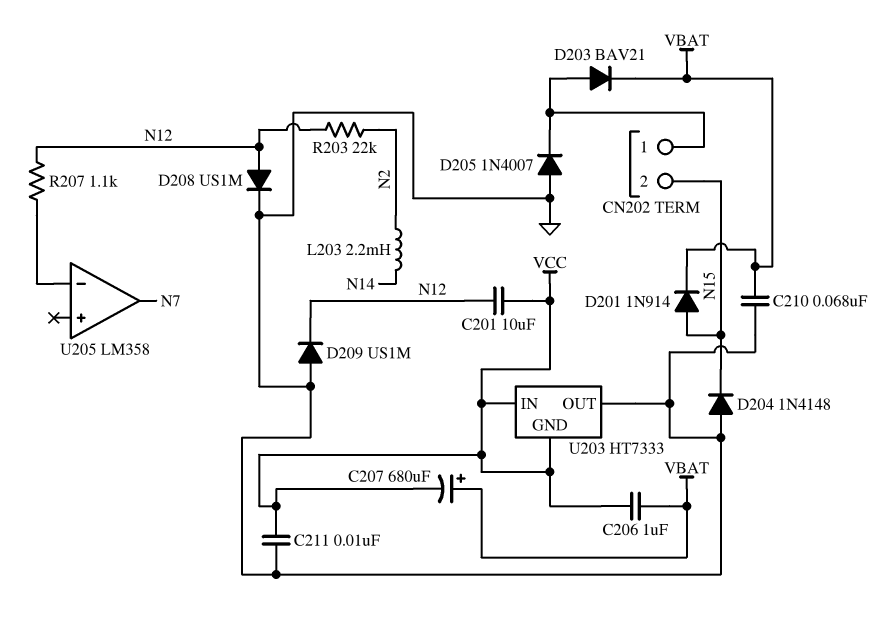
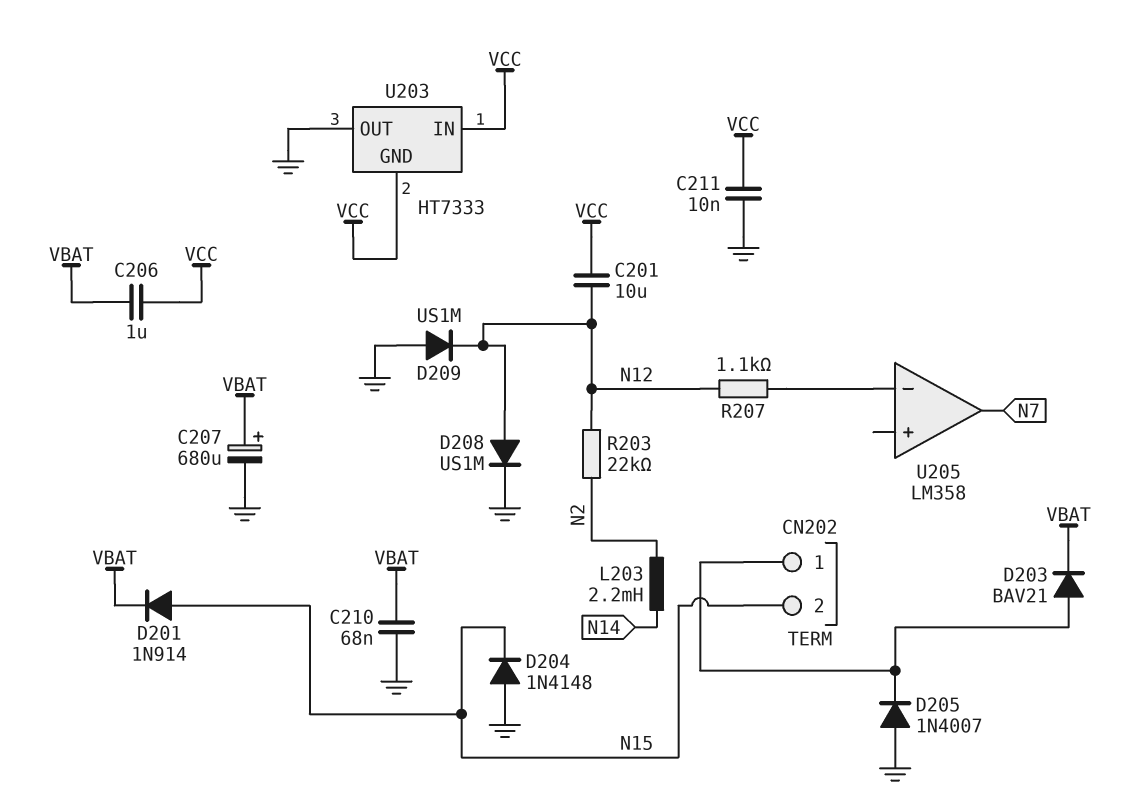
C207: 680uF (plus VBAT, minus VCC) -> 680uF (plus VBAT, minus GND)

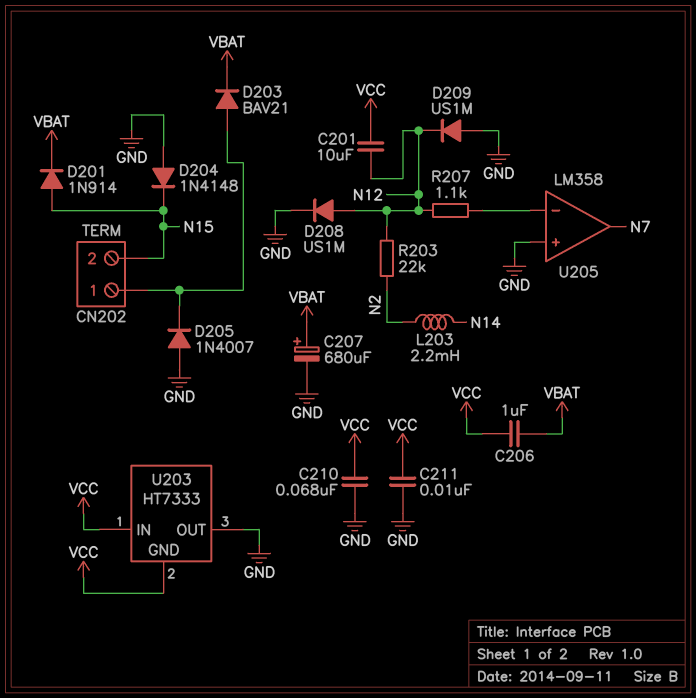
C210: 68nF (GND, VBAT) -> 68nF (GND, VCC)
U205 pin in+: none -> GND

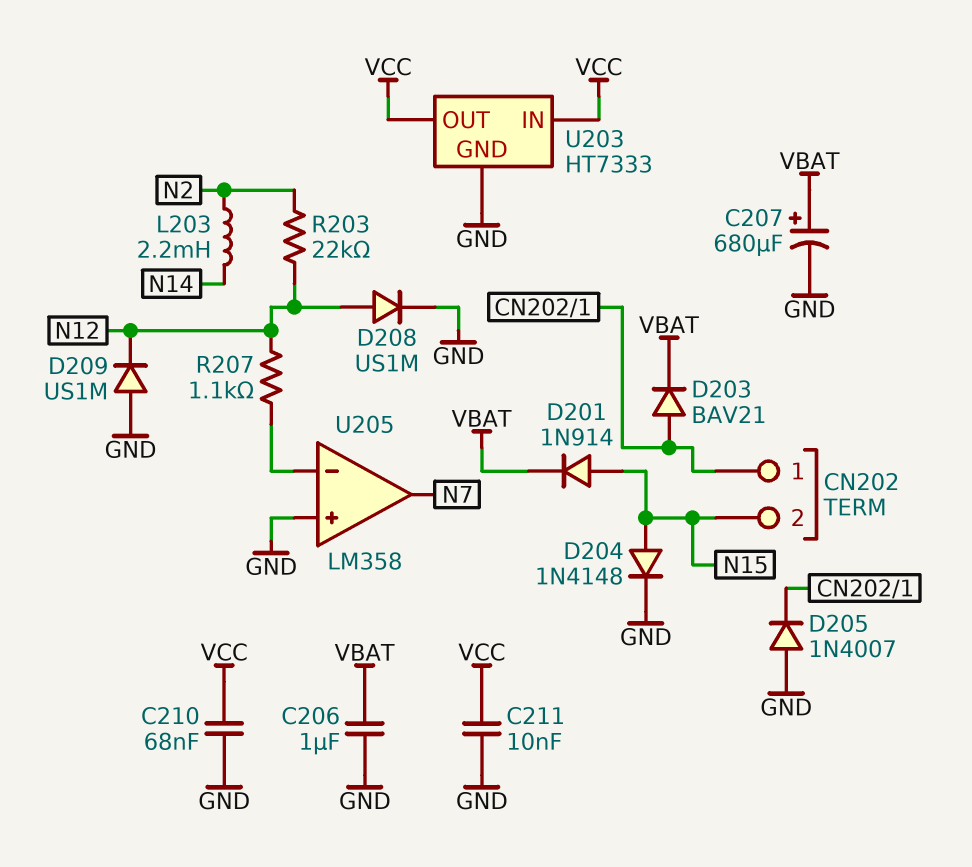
C201: 10uF (N12, VCC) -> none
C206: 1uF (VBAT, VCC) -> 1uF (GND, VBAT)
D204: diode 1N4148 (A GND, K N15) -> diode 1N4148 (A N15, K GND)
U203 pin GND: VCC -> GND
U203 pin OUT: GND -> VCC

